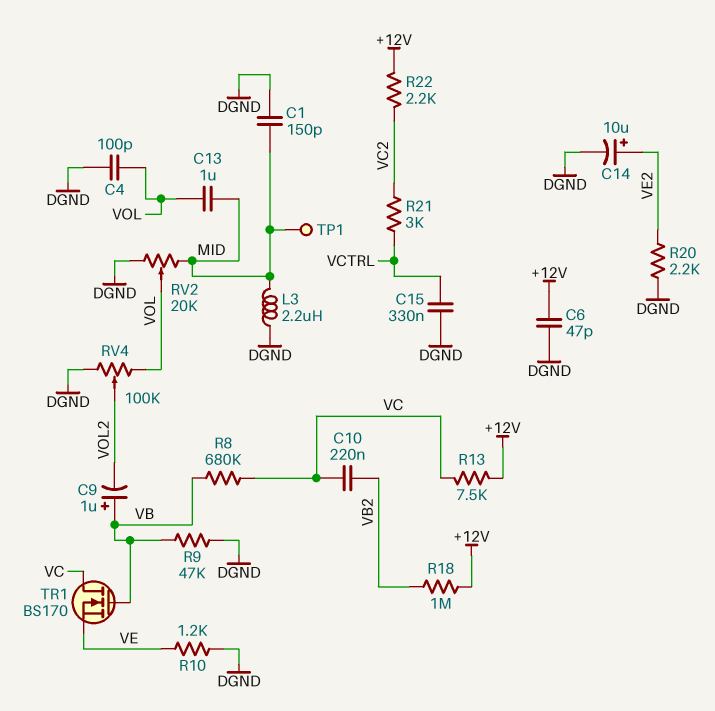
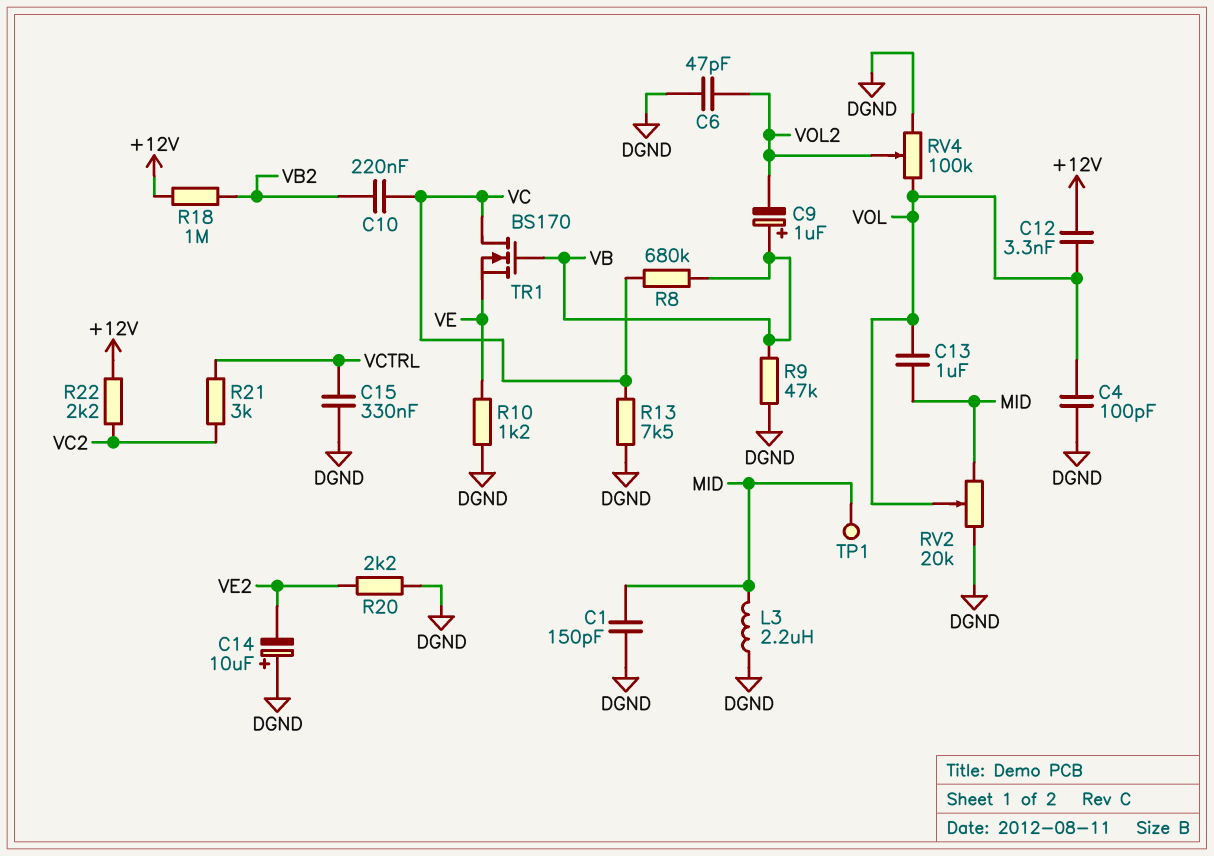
C6: 47pF (+12V, DGND) -> 47pF (DGND, VOL2)
C12: none -> 3.3nF (+12V, VOL)
C14: 10uF (plus VE2, minus DGND) -> 10uF (plus DGND, minus VE2)
R13: 7.5k (+12V, VC) -> 7.5k (DGND, VC)

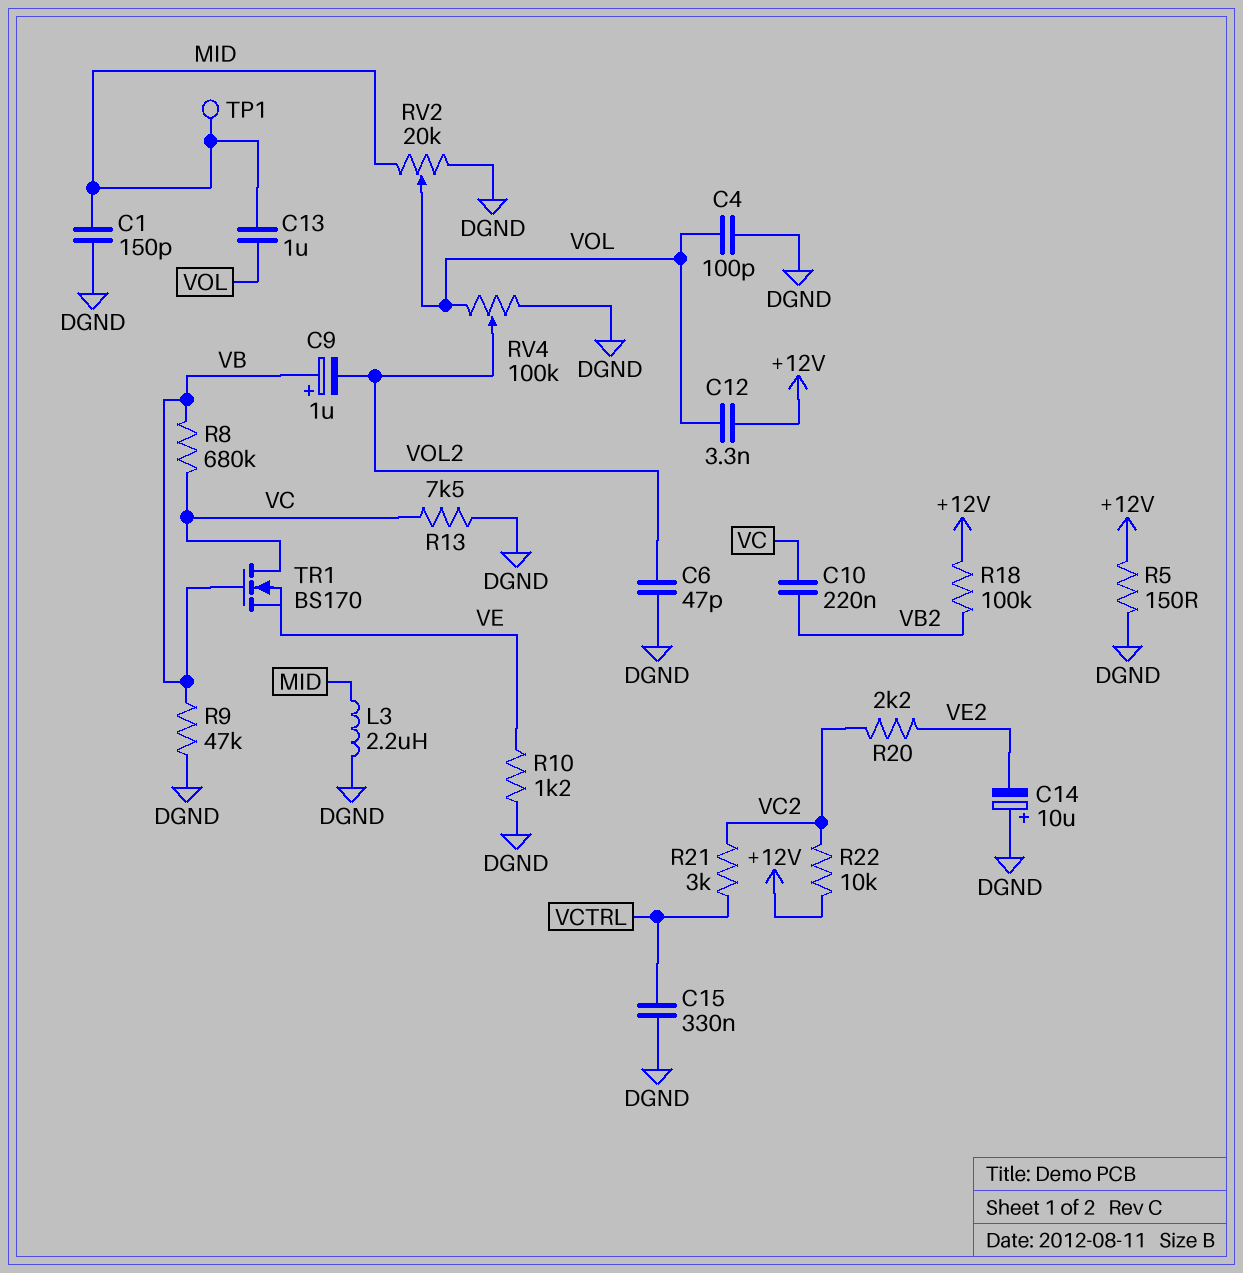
R5: none -> 150 (+12V, DGND)
R18: 1M (+12V, VB2) -> 100k (+12V, VB2)
R20: 2.2k (DGND, VE2) -> 2.2k (VC2, VE2)
R22: 2.2k (+12V, VC2) -> 10k (+12V, VC2)

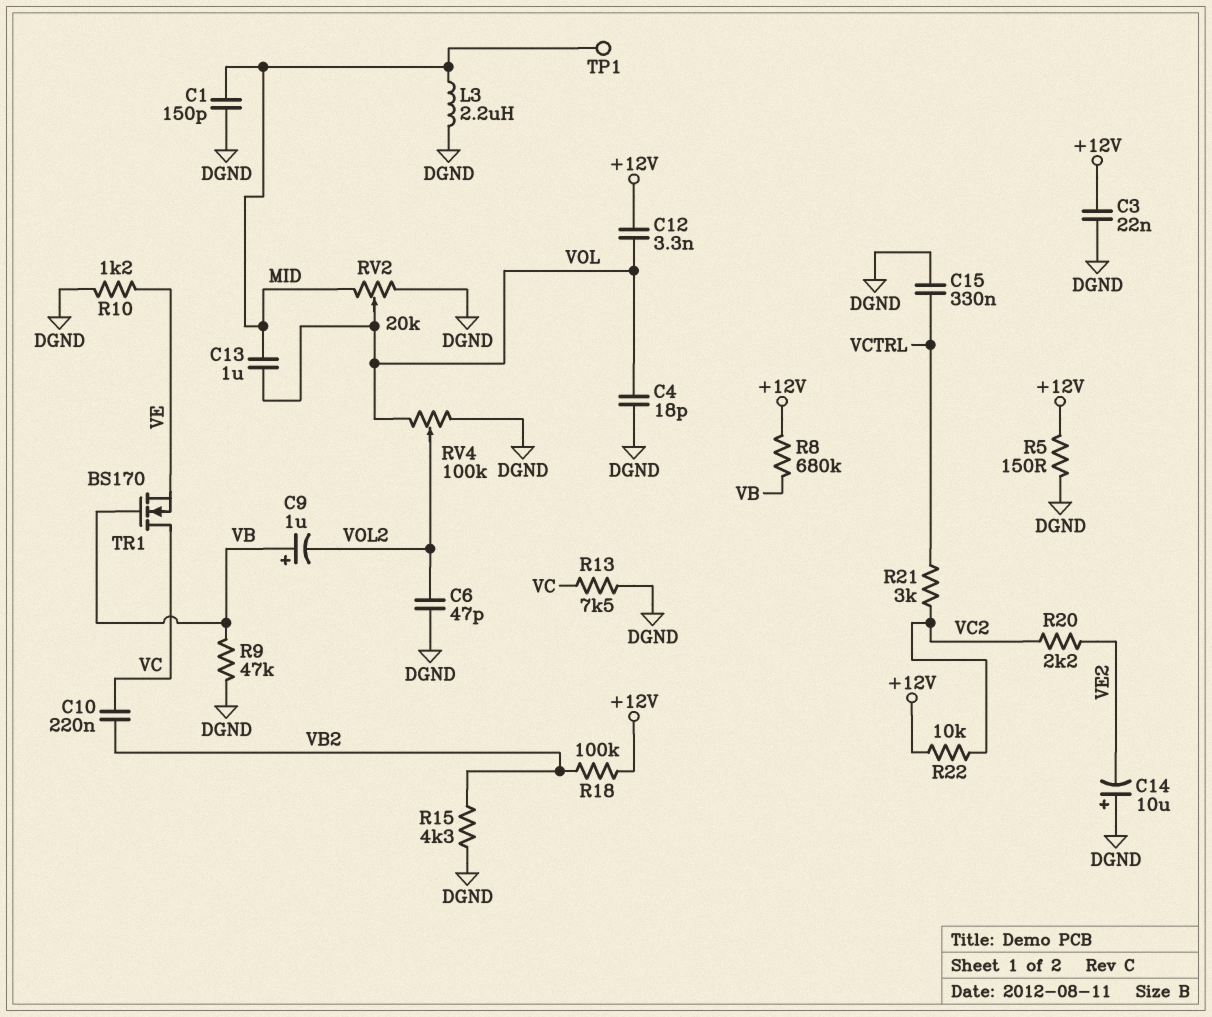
C3: none -> 22nF (+12V, DGND)
C4: 100pF (DGND, VOL) -> 18pF (DGND, VOL)
R8: 680k (VB, VC) -> 680k (+12V, VB)
R15: none -> 4.3k (DGND, VB2)

